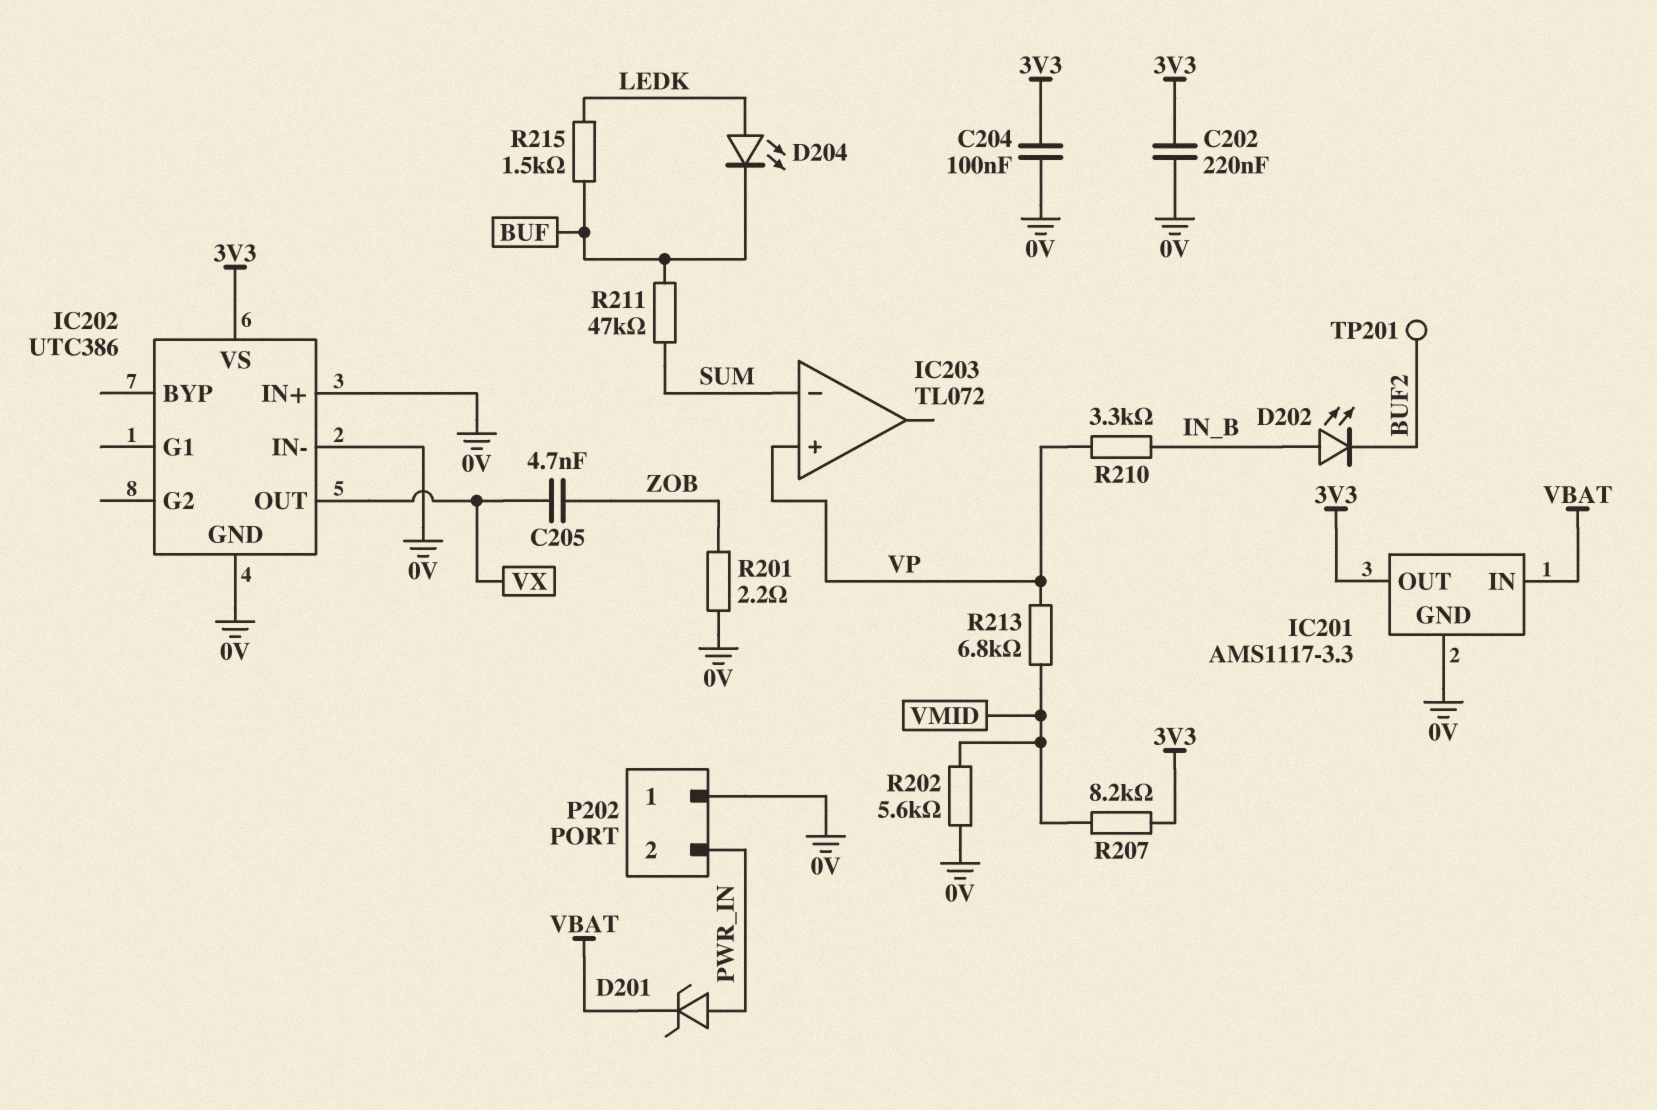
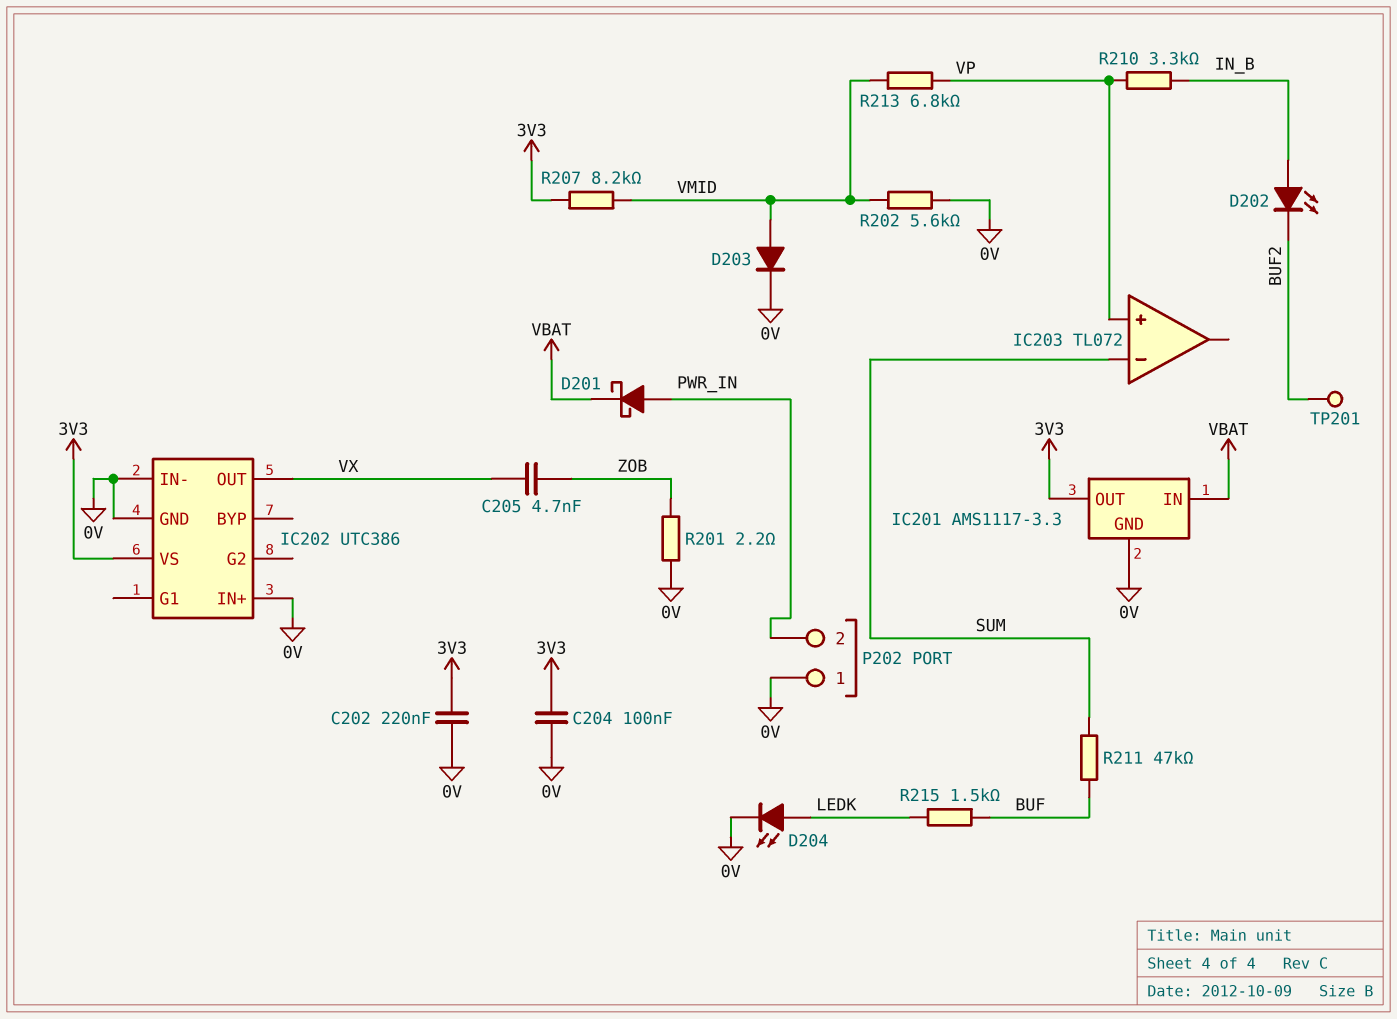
D201: zener (A PWR_IN, K VBAT) -> schottky (A PWR_IN, K VBAT)
D203: none -> diode (A VMID, K 0V)
D204: LED (A LEDK, K BUF) -> LED (A LEDK, K 0V)

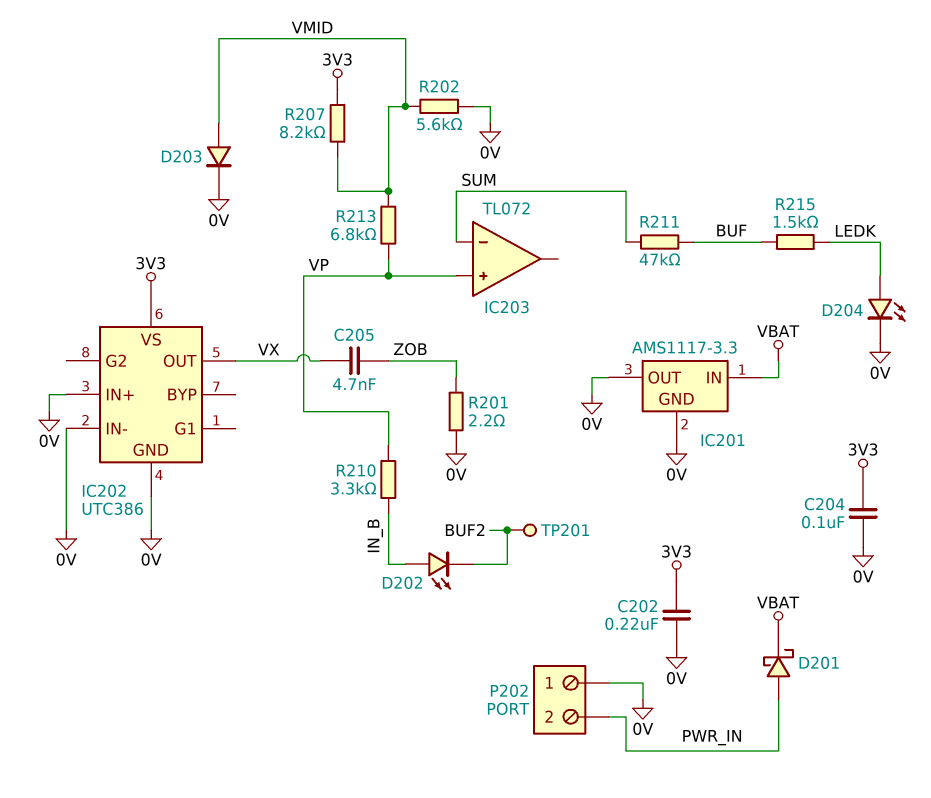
IC201 pin OUT: 3V3 -> 0V

